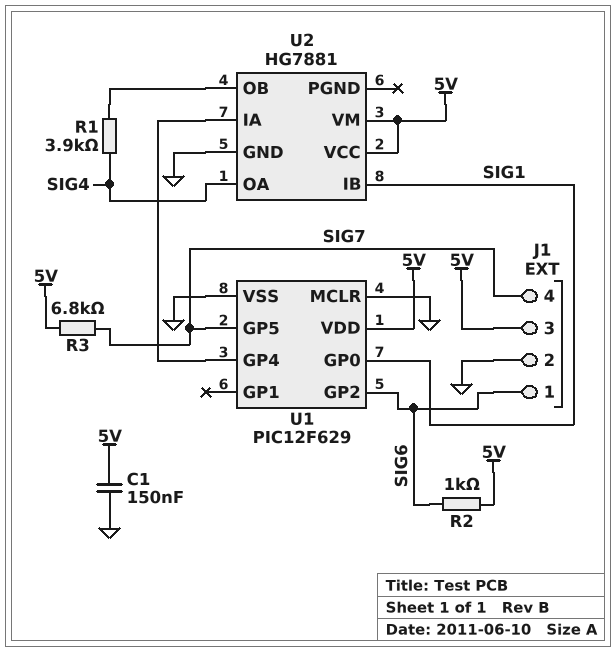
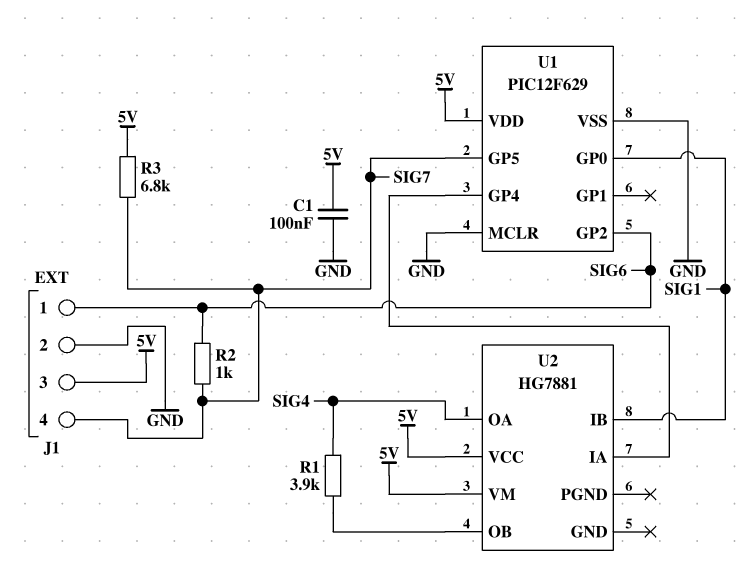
C1: 150nF (5V, GND) -> 100nF (5V, GND)
R2: 1k (5V, SIG6) -> 1k (SIG6, SIG7)
U2 pin GND: GND -> none

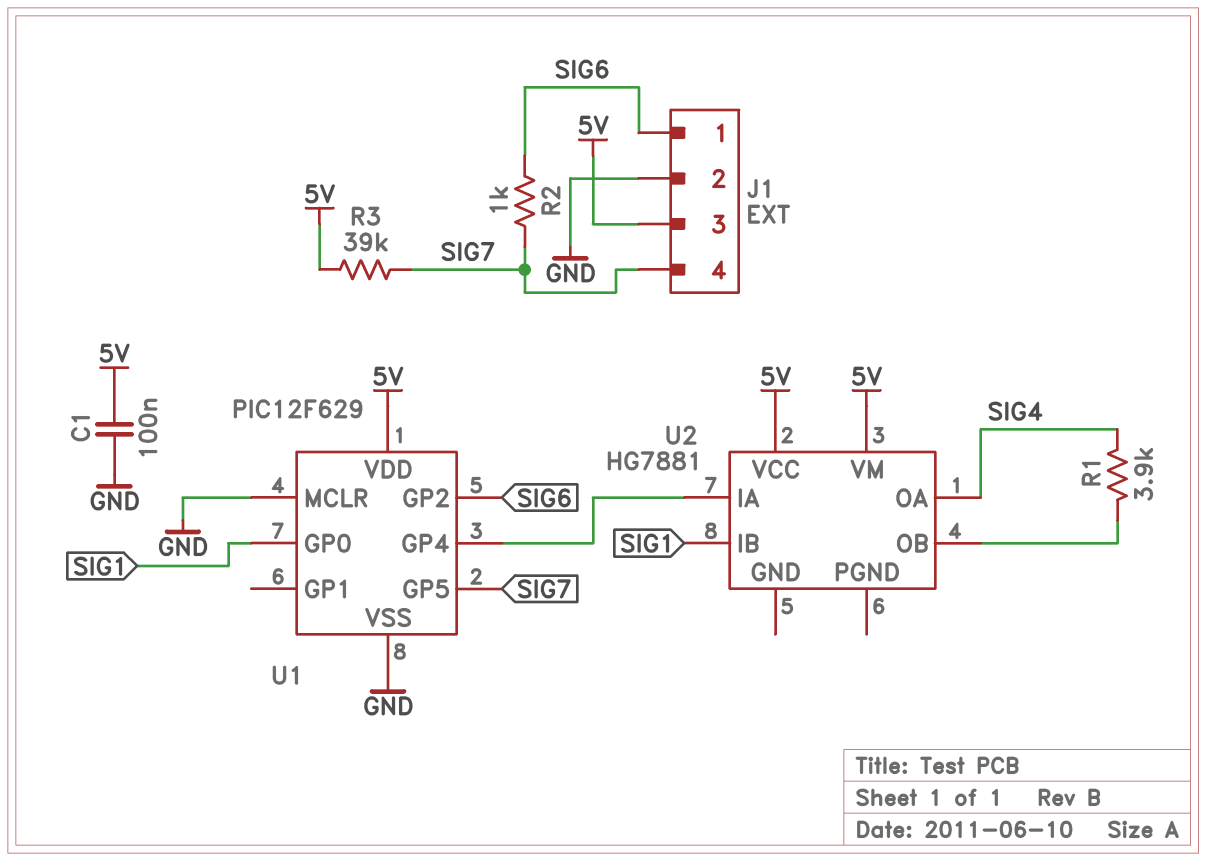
R3: 6.8k (5V, SIG7) -> 39k (5V, SIG7)

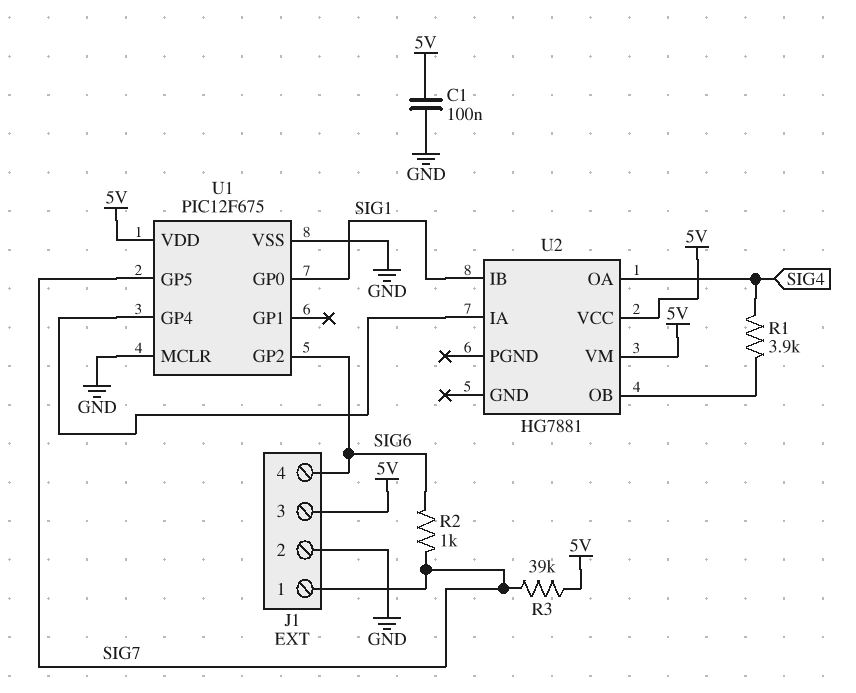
J1 pin 1: SIG6 -> SIG7
J1 pin 4: SIG7 -> SIG6
U1: PIC12F629 -> PIC12F675

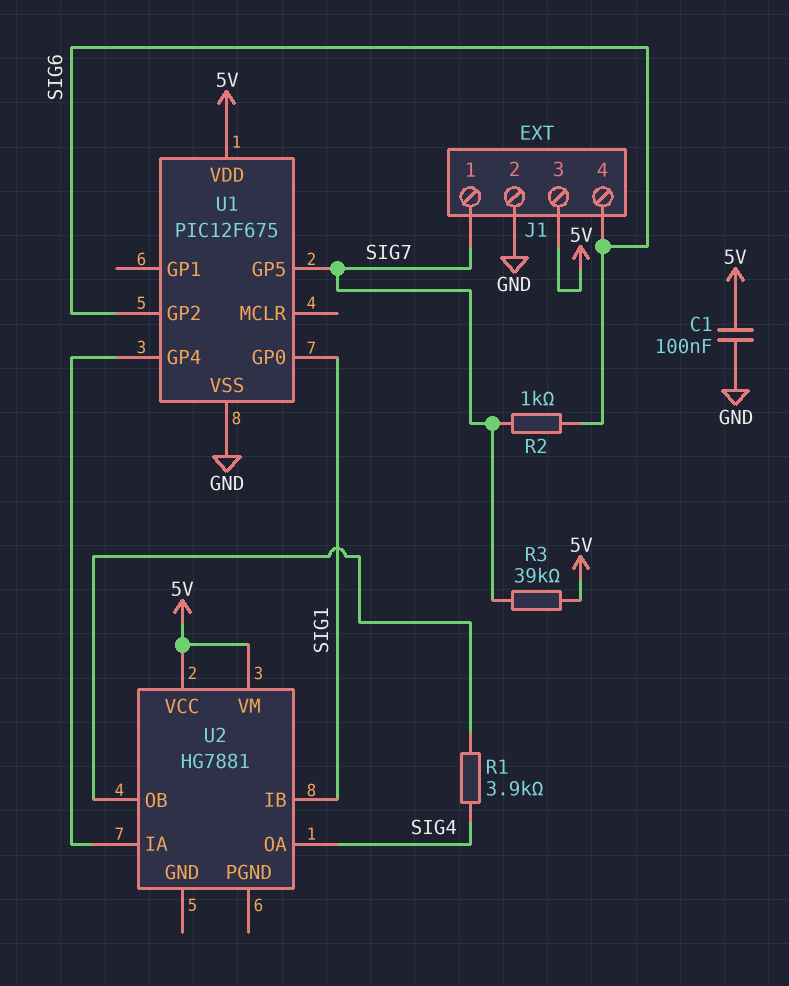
U1 pin MCLR: GND -> none

